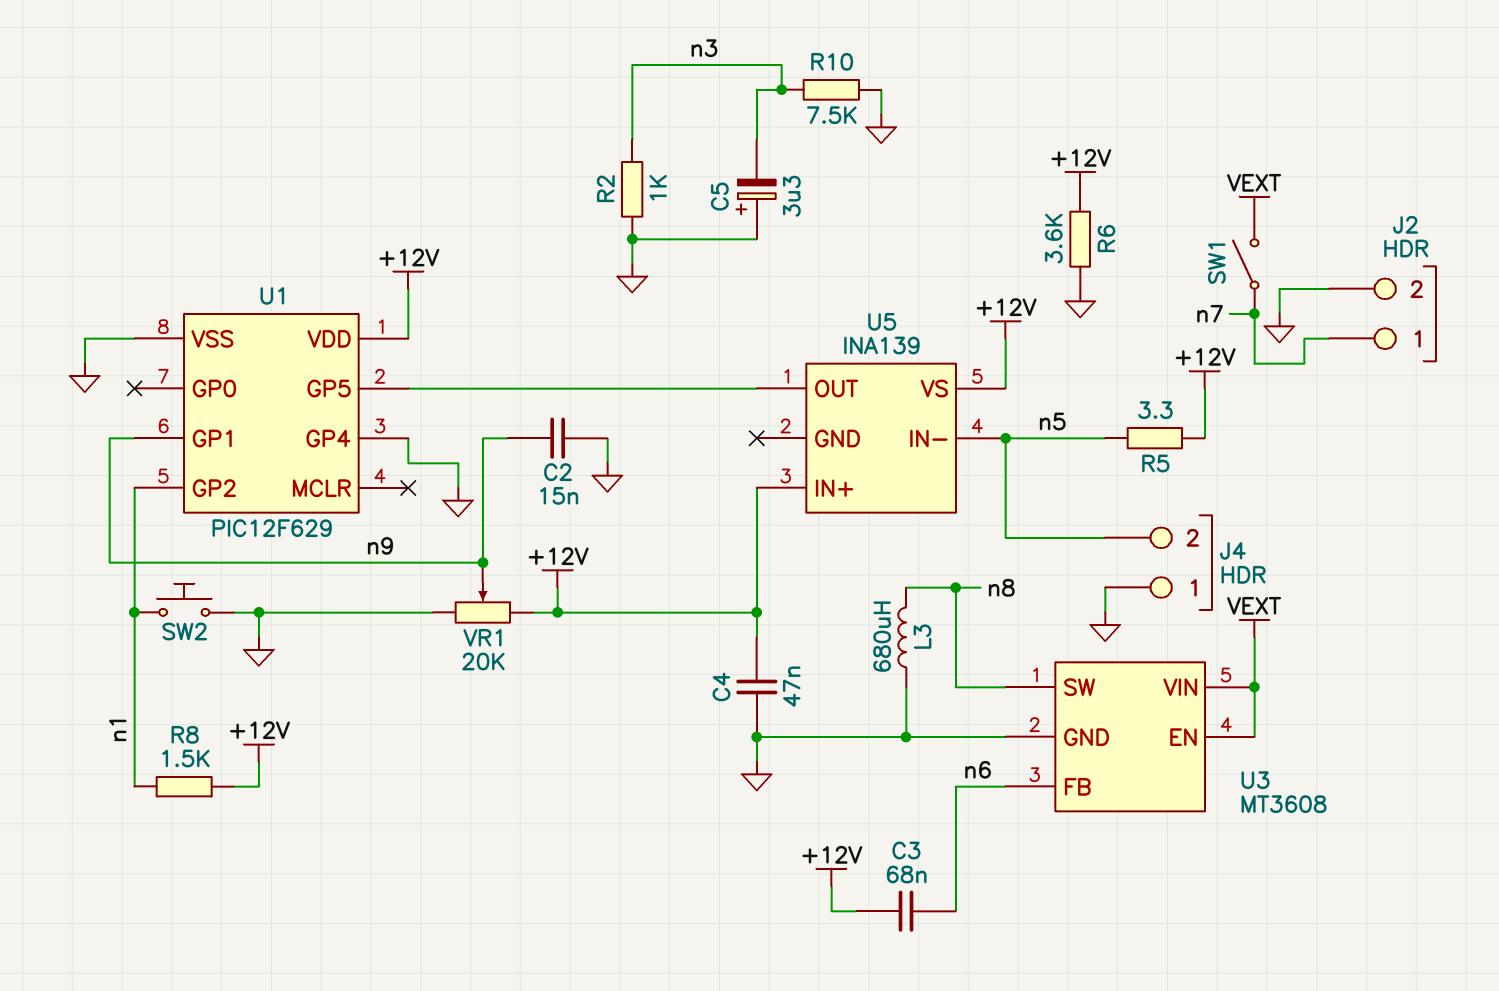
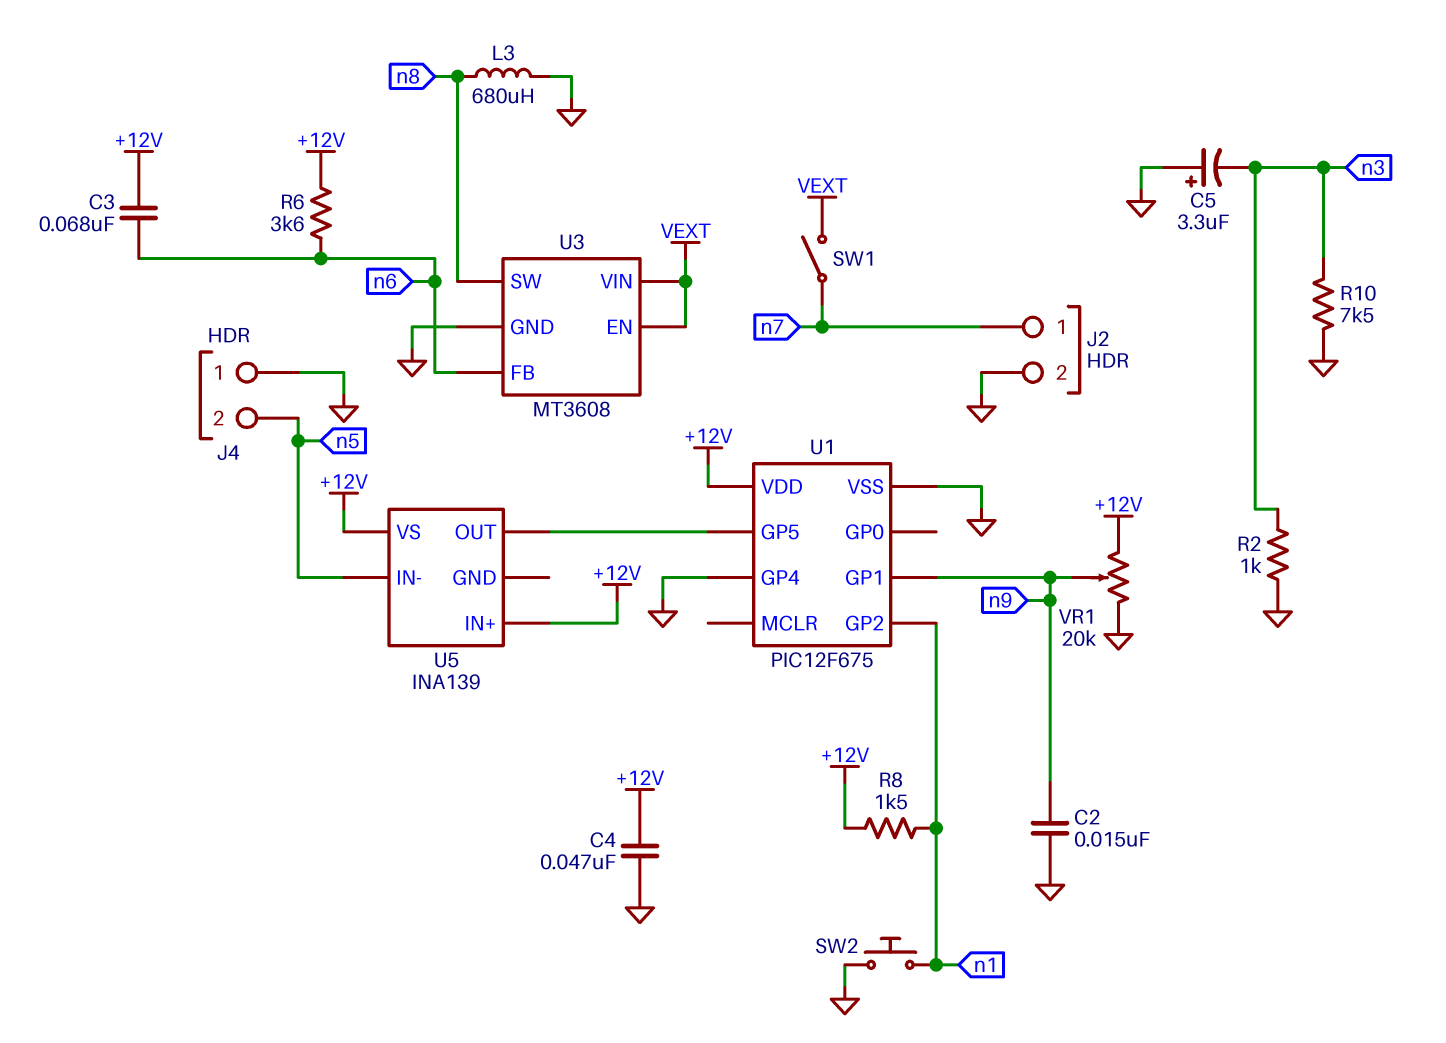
R5: 3.3 (+12V, n5) -> none
R6: 3.6k (+12V, GND) -> 3.6k (+12V, n6)
U1: PIC12F629 -> PIC12F675

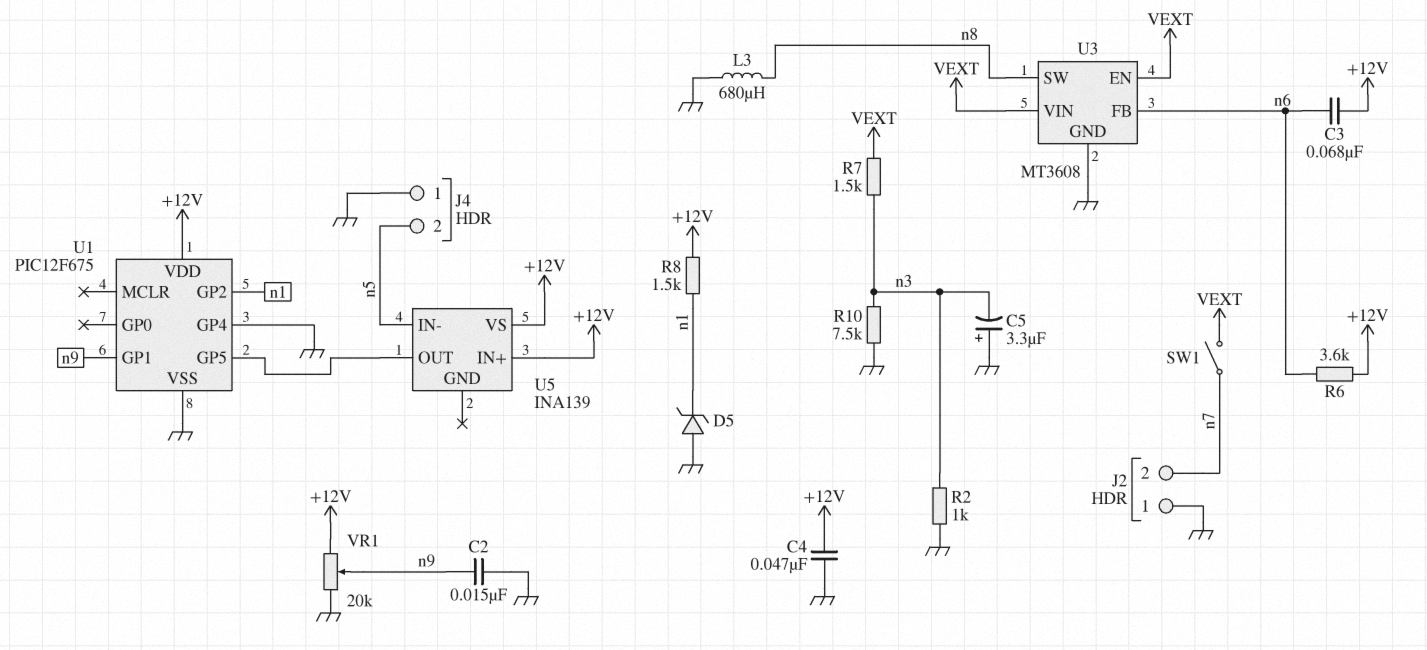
D5: none -> zener (A GND, K n1)
J2 pin 1: n7 -> GND
J2 pin 2: GND -> n7
R7: none -> 1.5k (VEXT, n3)
SW2: button (GND, n1) -> none

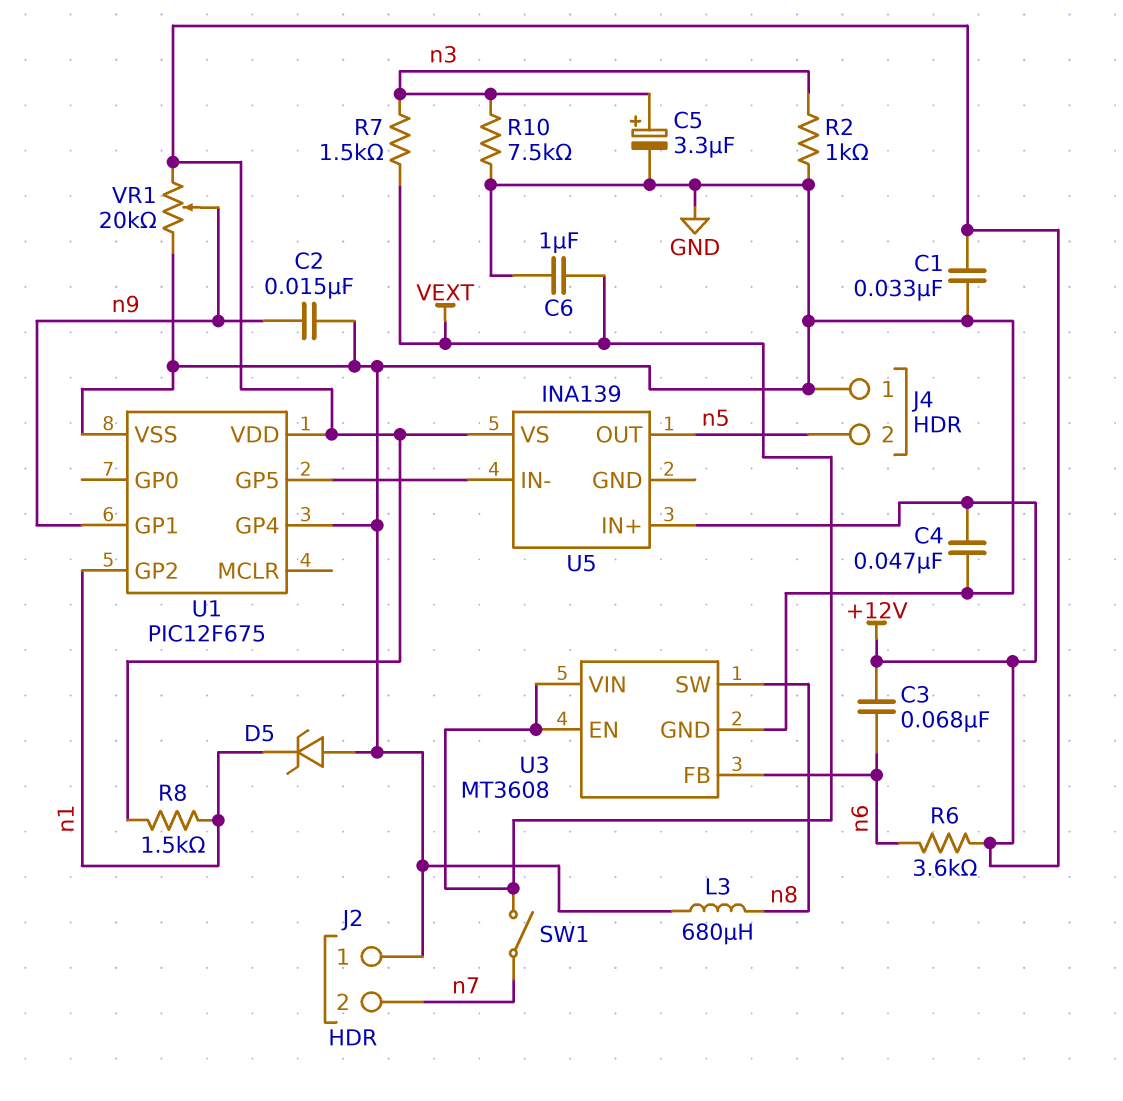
C1: none -> 33nF (+12V, GND)
C5: 3.3uF (plus GND, minus n3) -> 3.3uF (plus n3, minus GND)
C6: none -> 1uF (GND, VEXT)
U5 pin IN-: n5 -> U1/GP5
U5 pin OUT: U1/GP5 -> n5

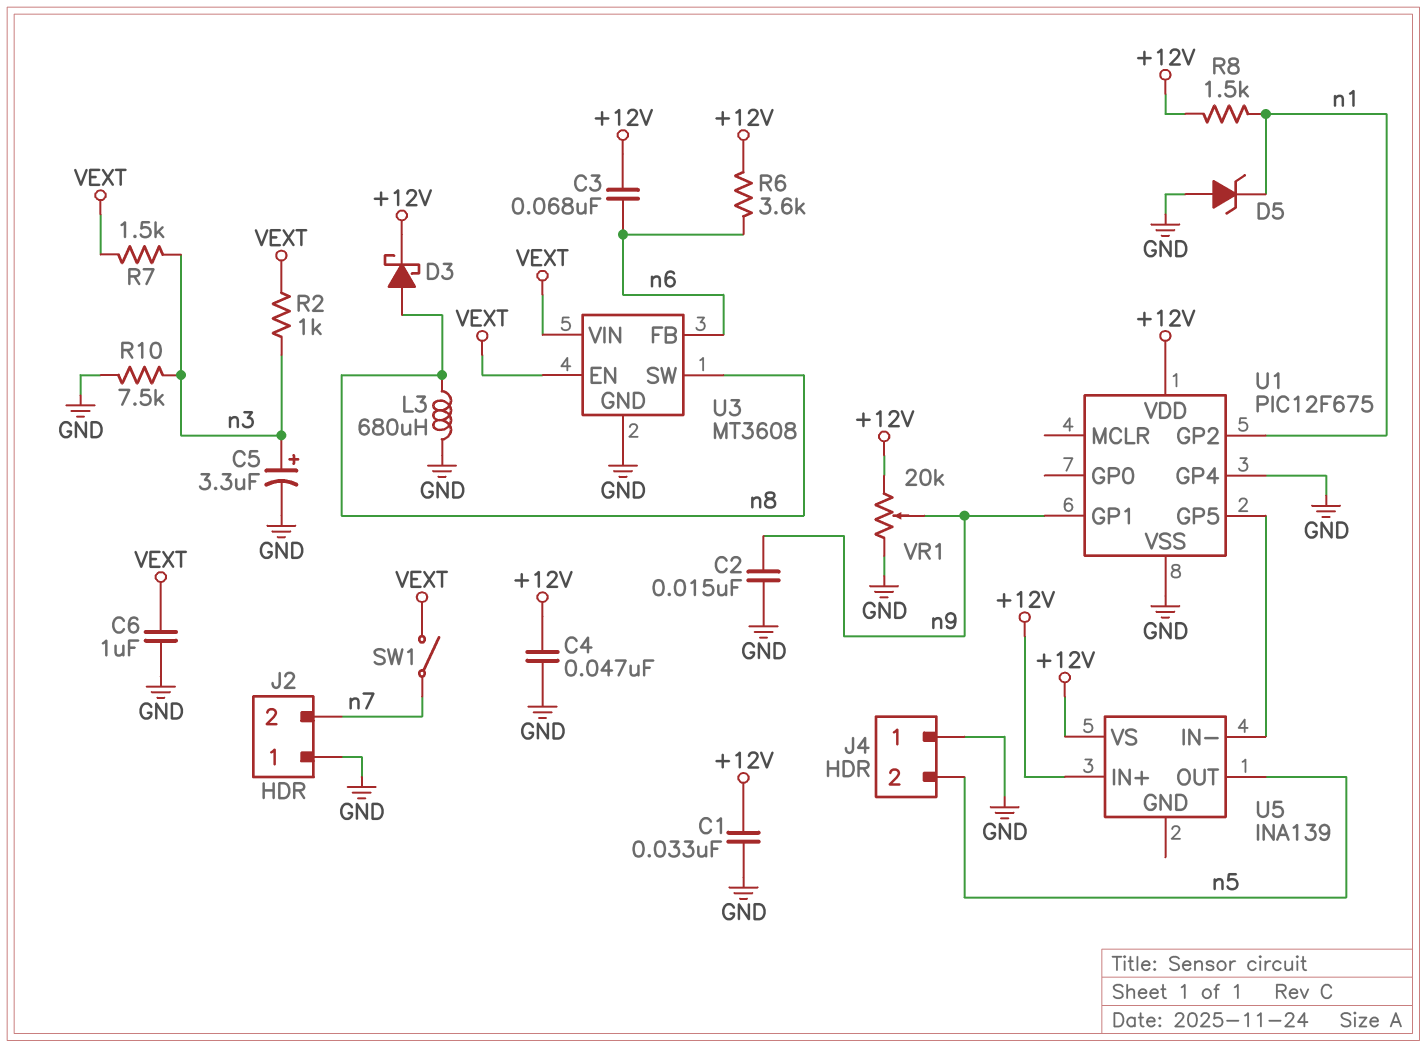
D3: none -> schottky (A n8, K +12V)
R2: 1k (GND, n3) -> 1k (VEXT, n3)

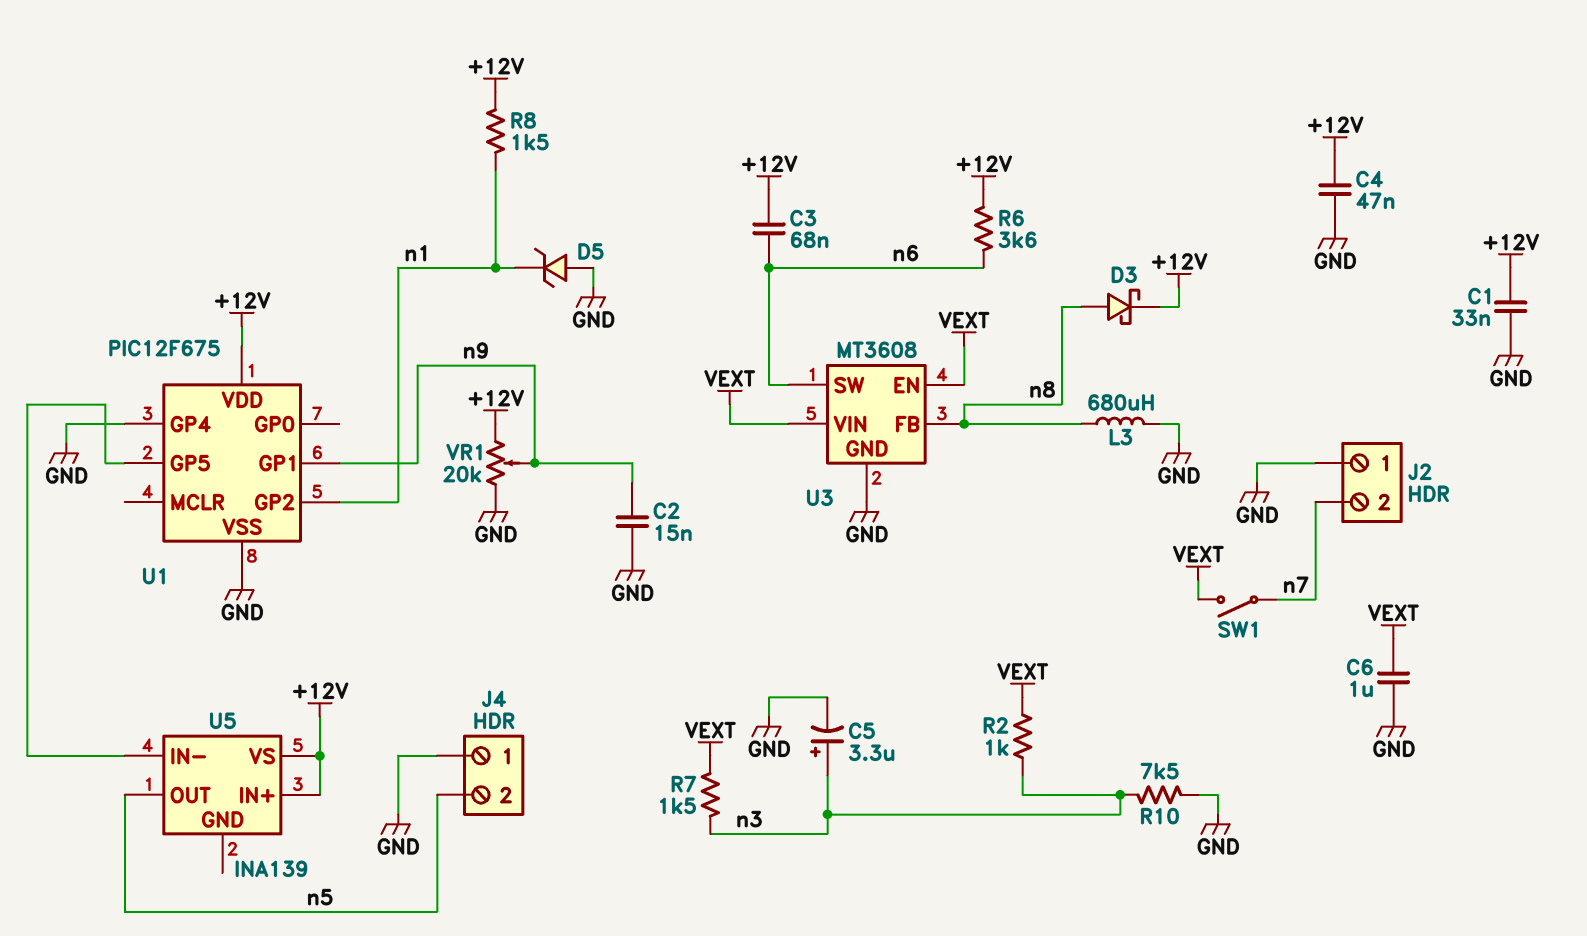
U3 pin FB: n6 -> n8
U3 pin SW: n8 -> n6

